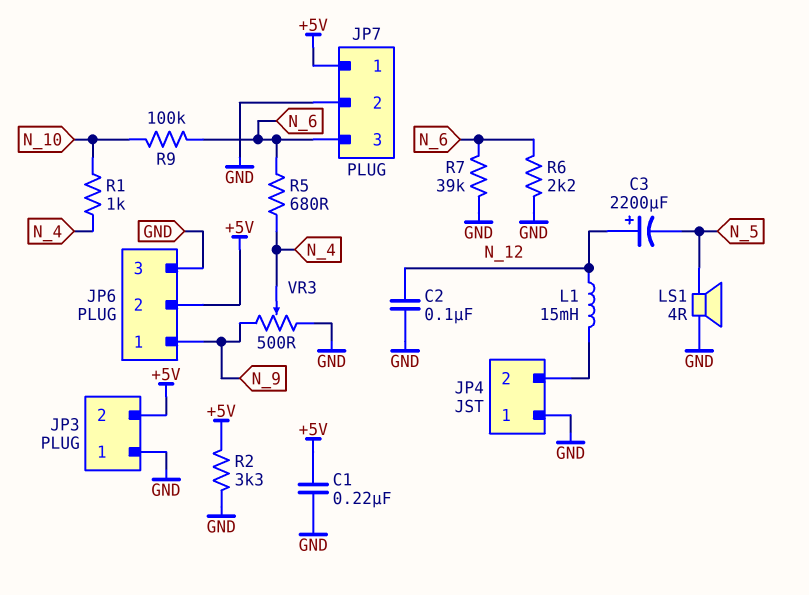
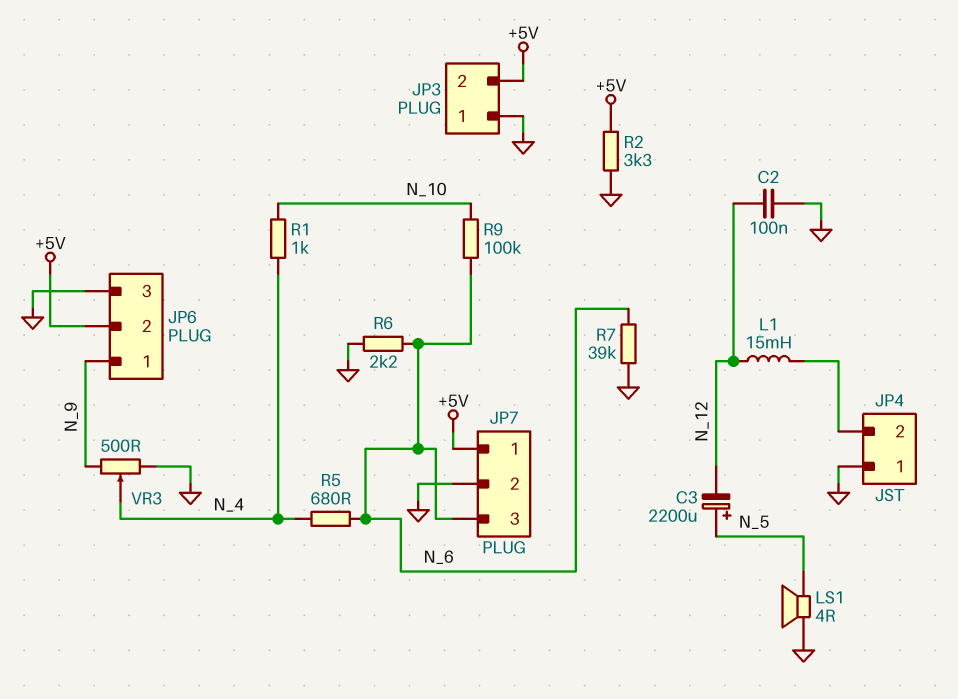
C1: 220nF (+5V, GND) -> none
C3: 2200uF (plus N_12, minus N_5) -> 2200uF (plus N_5, minus N_12)

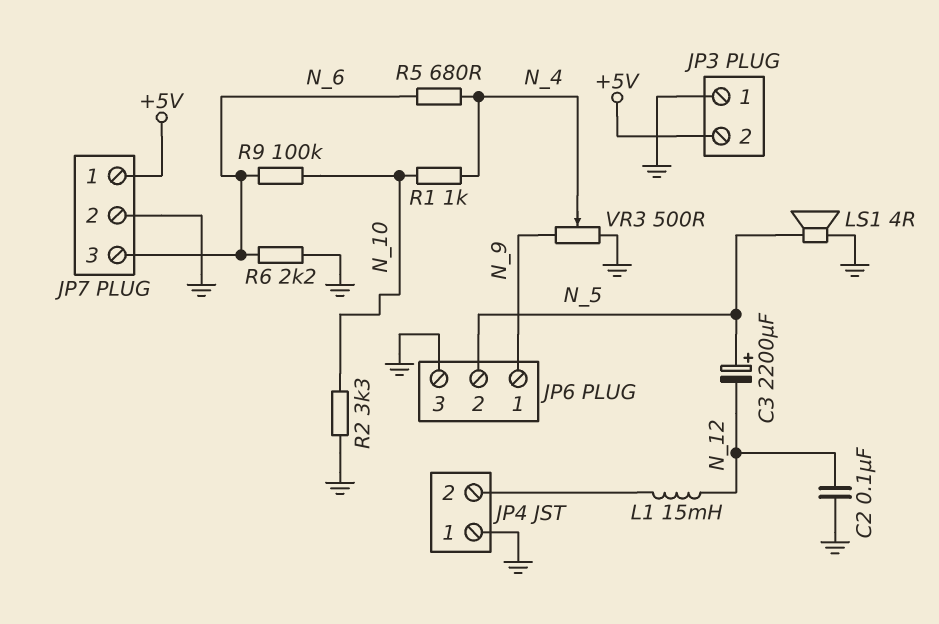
JP6 pin 2: +5V -> N_5
R2: 3.3k (+5V, GND) -> 3.3k (GND, N_10)
R7: 39k (GND, N_6) -> none

